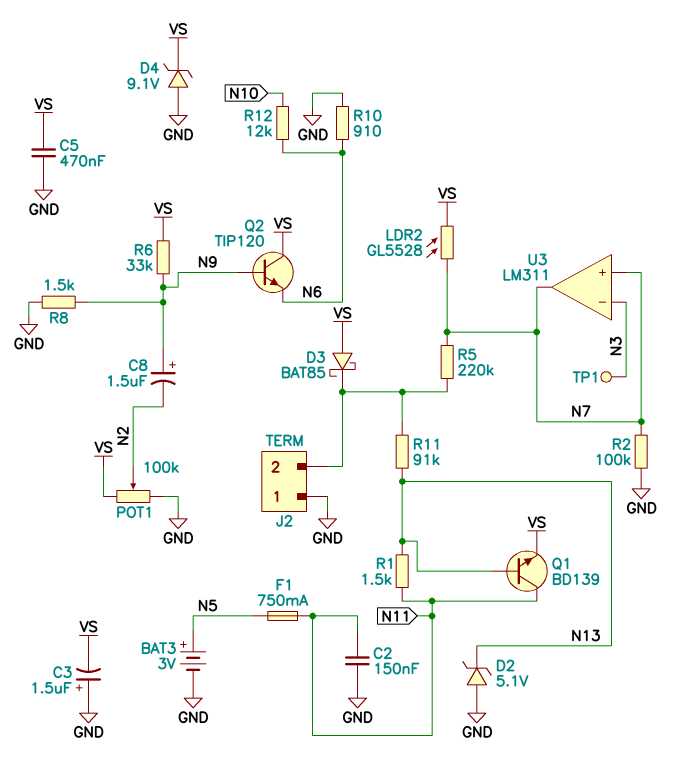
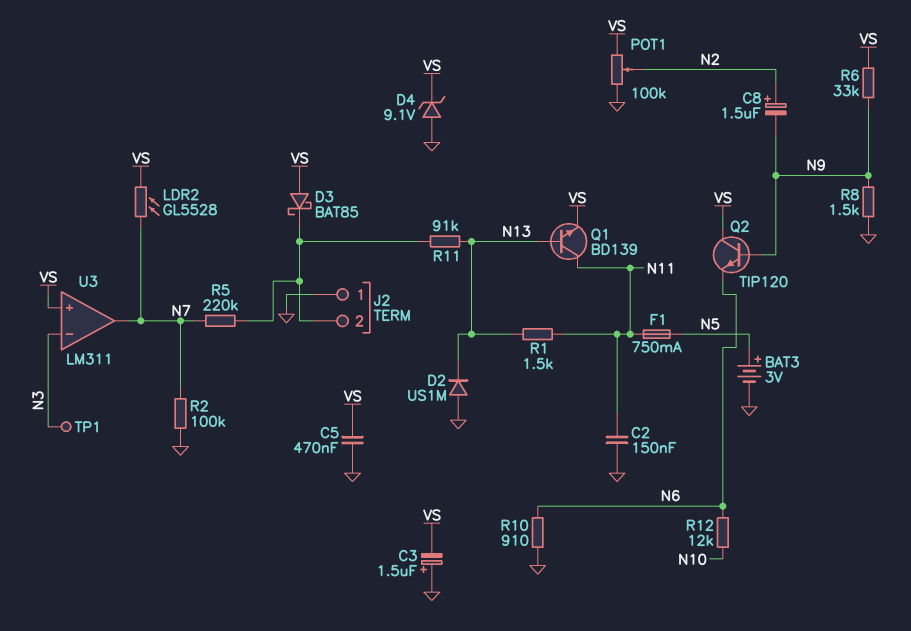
C8: 1.5uF (plus N9, minus N2) -> 1.5uF (plus N2, minus N9)
D2: zener 5.1V (A GND, K N13) -> diode US1M (A GND, K N13)
U3 pin in+: N7 -> VS

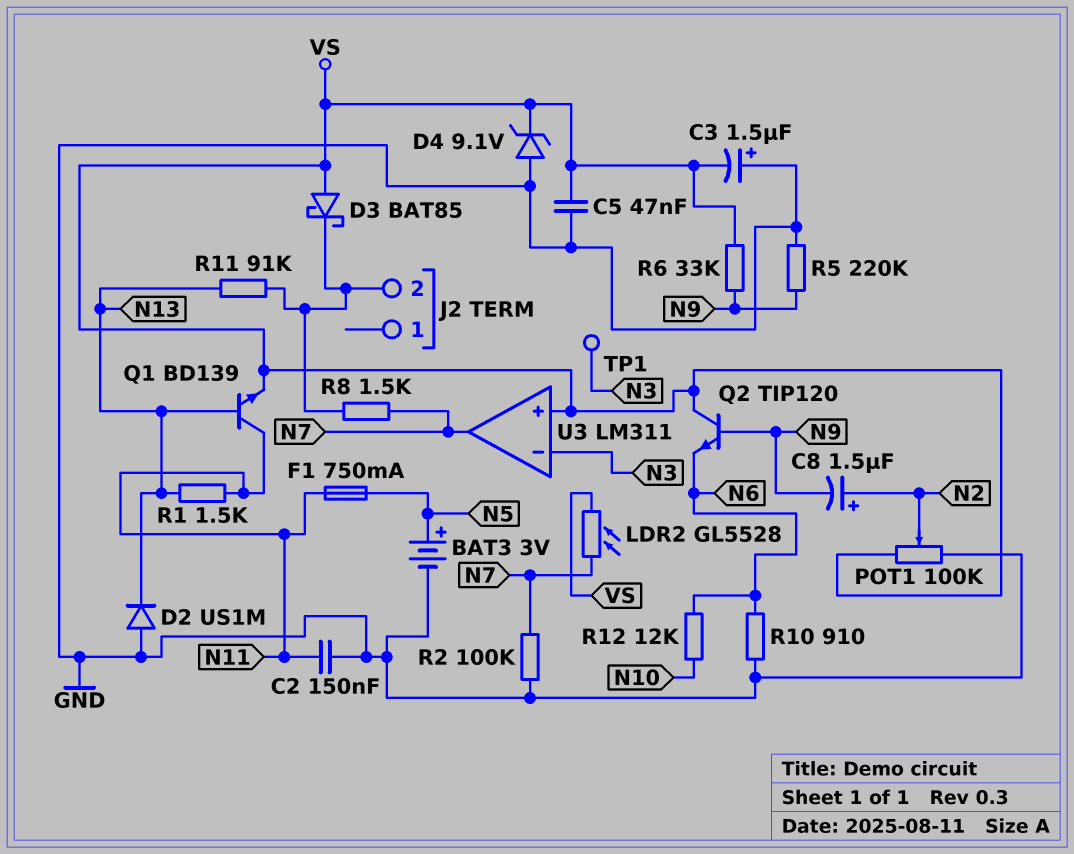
C5: 470nF (GND, VS) -> 47nF (GND, VS)
J2 pin 1: GND -> none
R5: 220k (J2/2, N7) -> 220k (GND, N9)
R8: 1.5k (GND, N9) -> 1.5k (J2/2, N7)

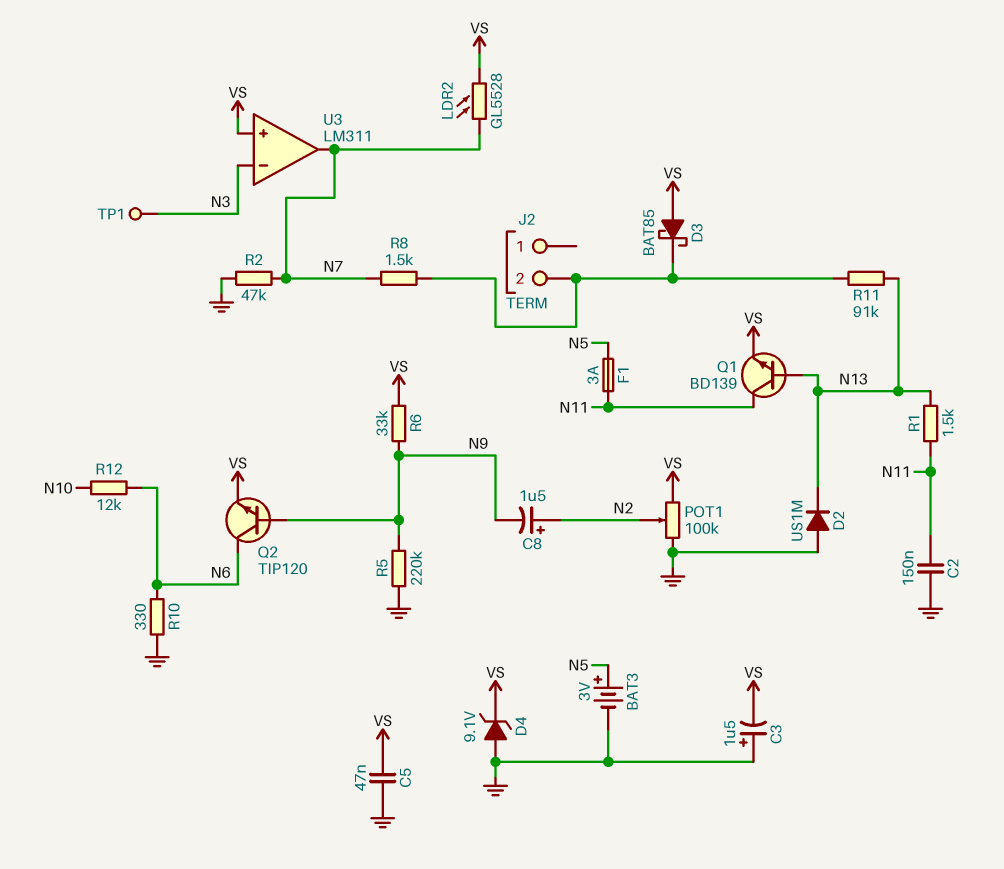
F1: 750mA (N5, N11) -> 3A (N5, N11)
Q2: NPN TIP120 (B N9, C VS, E N6) -> NPN TIP120 (B N9, C N6, E VS)
R2: 100k (GND, N7) -> 47k (GND, N7)
R10: 910 (GND, N6) -> 330 (GND, N6)

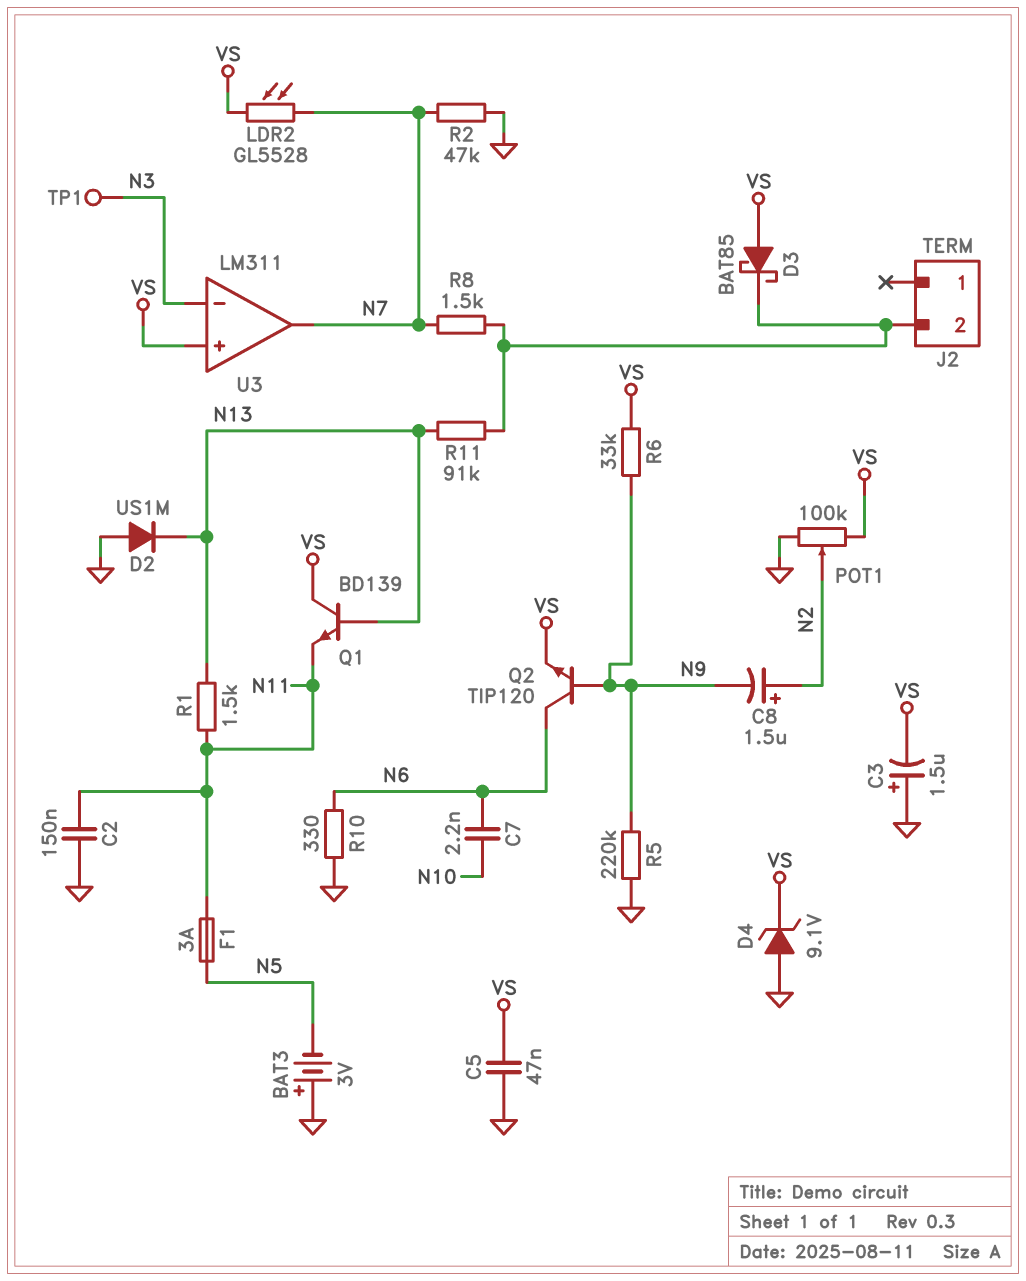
BAT3: 3V (plus N5, minus GND) -> 3V (plus GND, minus N5)
C7: none -> 2.2nF (N6, N10)
Q1: NPN BD139 (B N13, C N11, E VS) -> NPN BD139 (B N13, C VS, E N11)
R12: 12k (N6, N10) -> none

